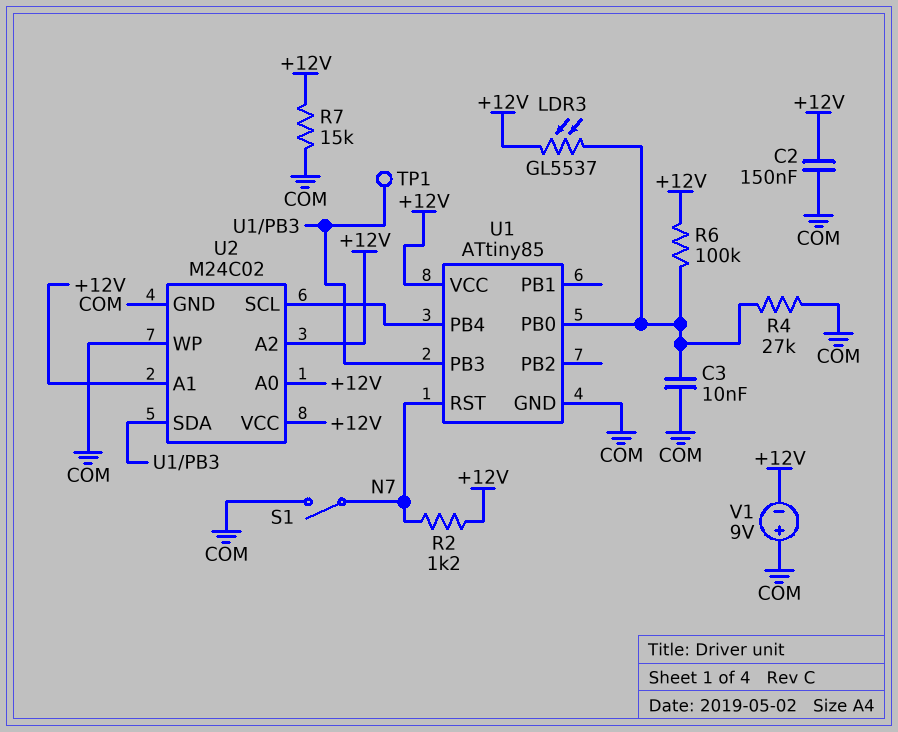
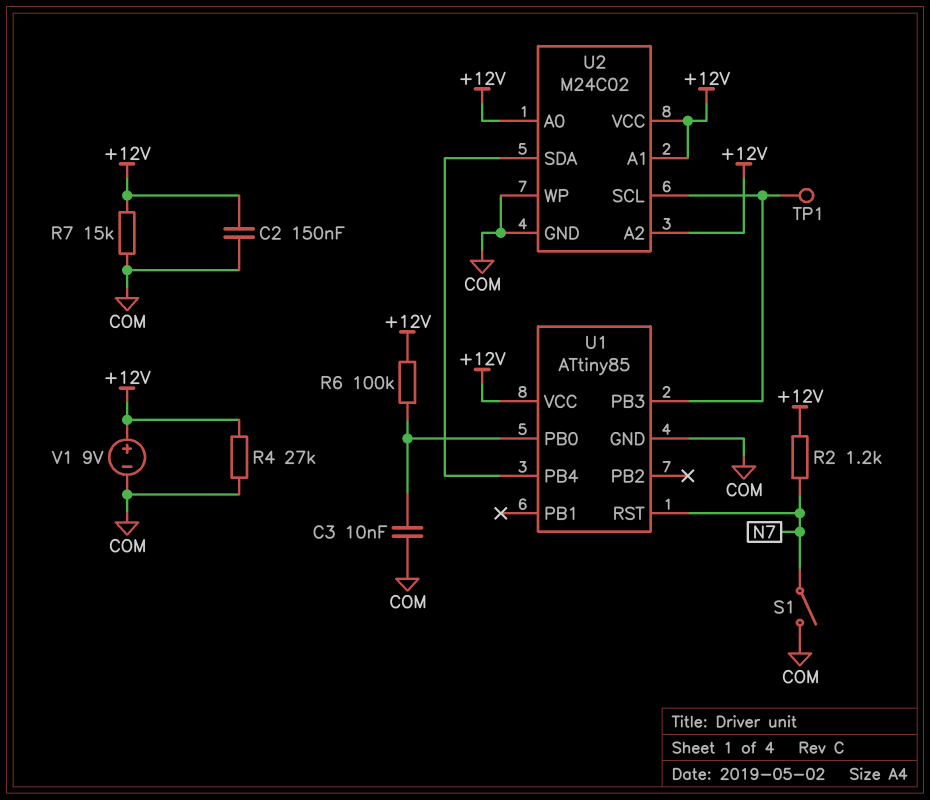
LDR3: GL5537 (+12V, U1/PB0) -> none
R4: 27k (COM, U1/PB0) -> 27k (+12V, COM)
U2 pin SCL: U1/PB4 -> U1/PB3
U2 pin SDA: U1/PB3 -> U1/PB4
V1: 9V (plus COM, minus +12V) -> 9V (plus +12V, minus COM)

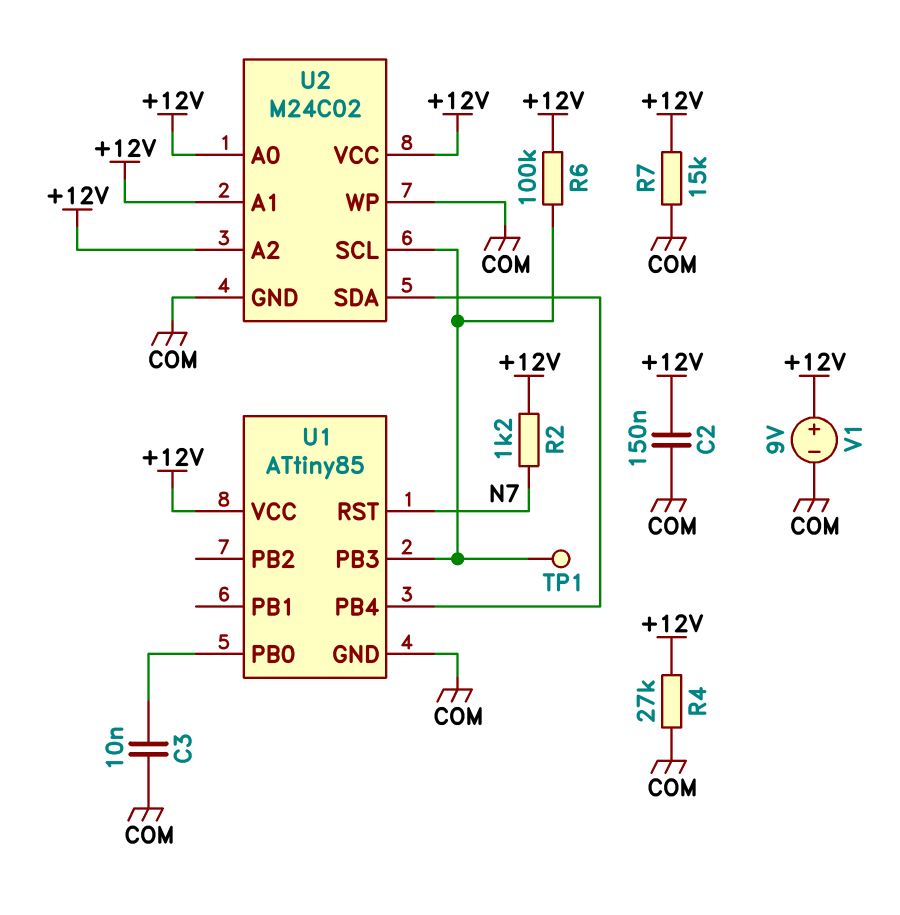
R6: 100k (+12V, U1/PB0) -> 100k (+12V, U1/PB3)
S1: switch (COM, N7) -> none

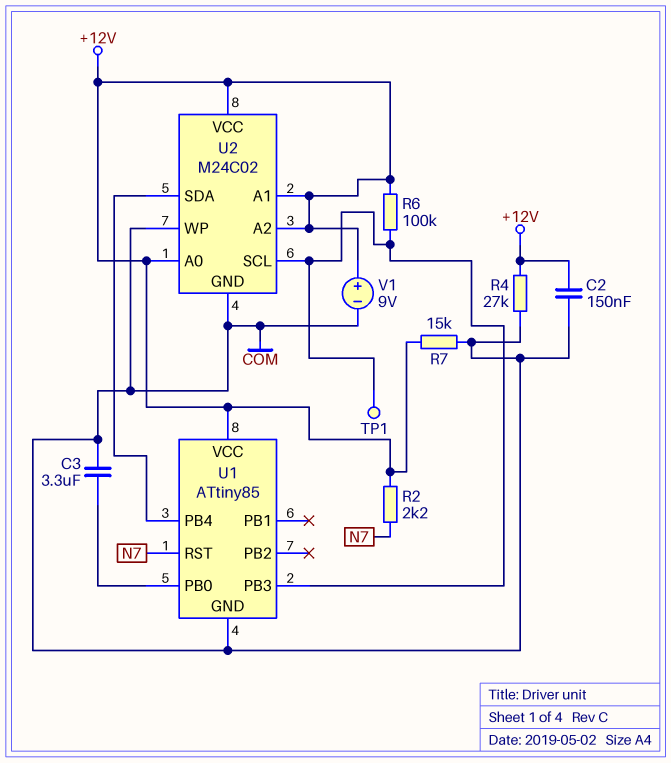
C3: 10nF (COM, U1/PB0) -> 3.3uF (COM, U1/PB0)
R2: 1.2k (+12V, N7) -> 2.2k (+12V, N7)

